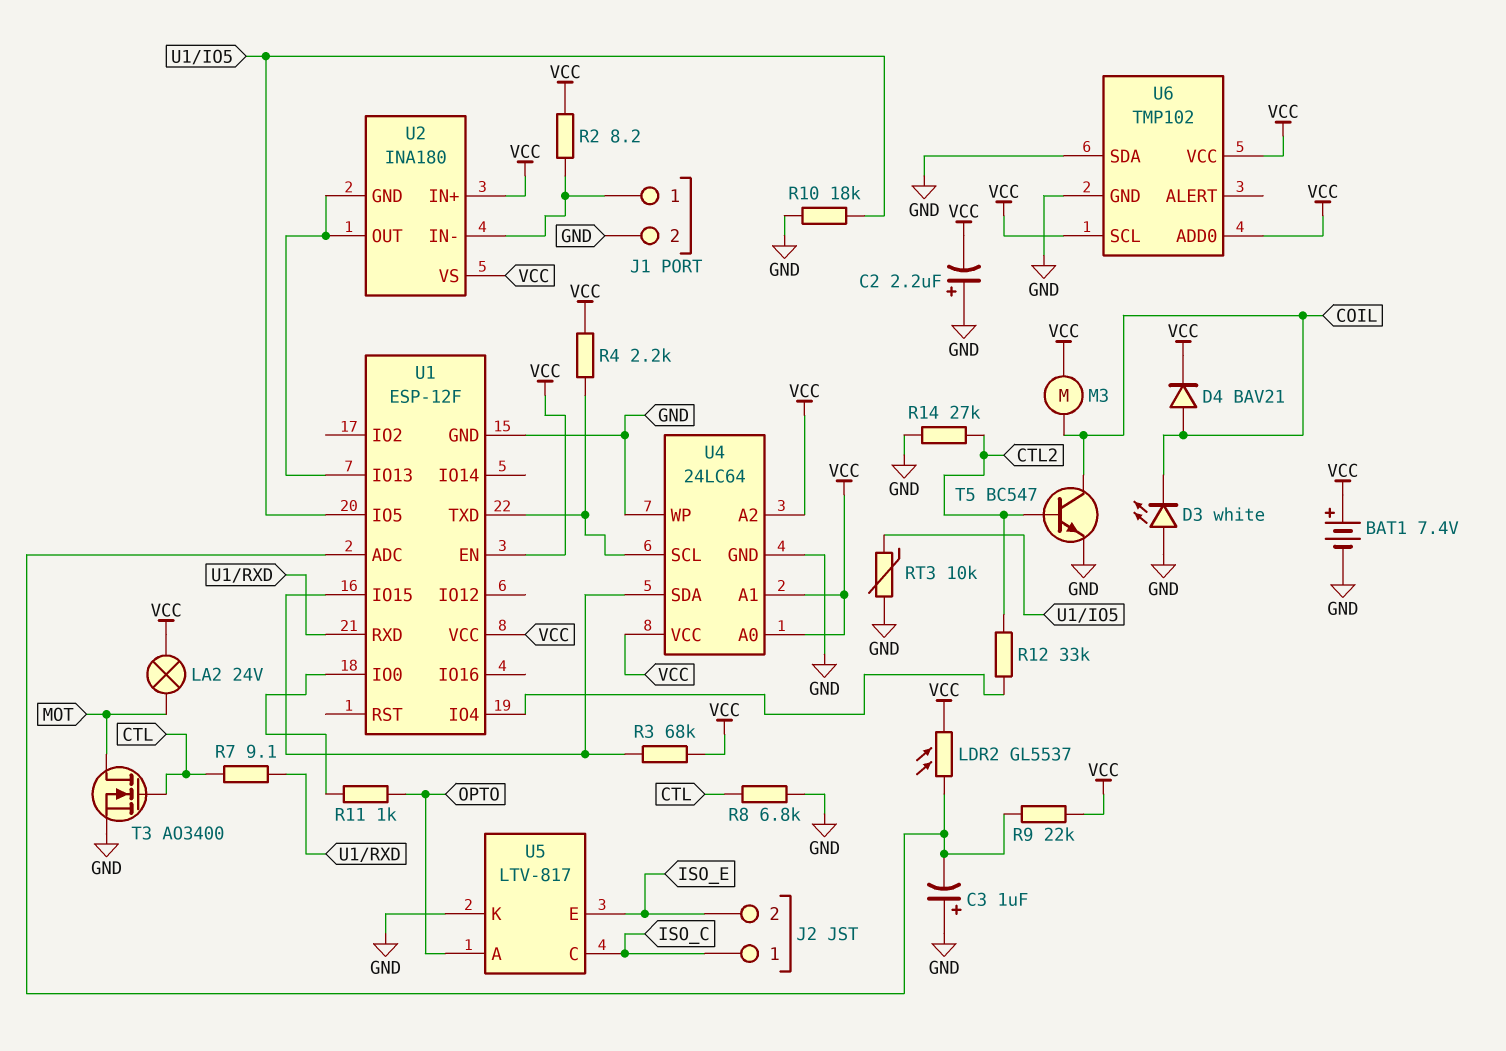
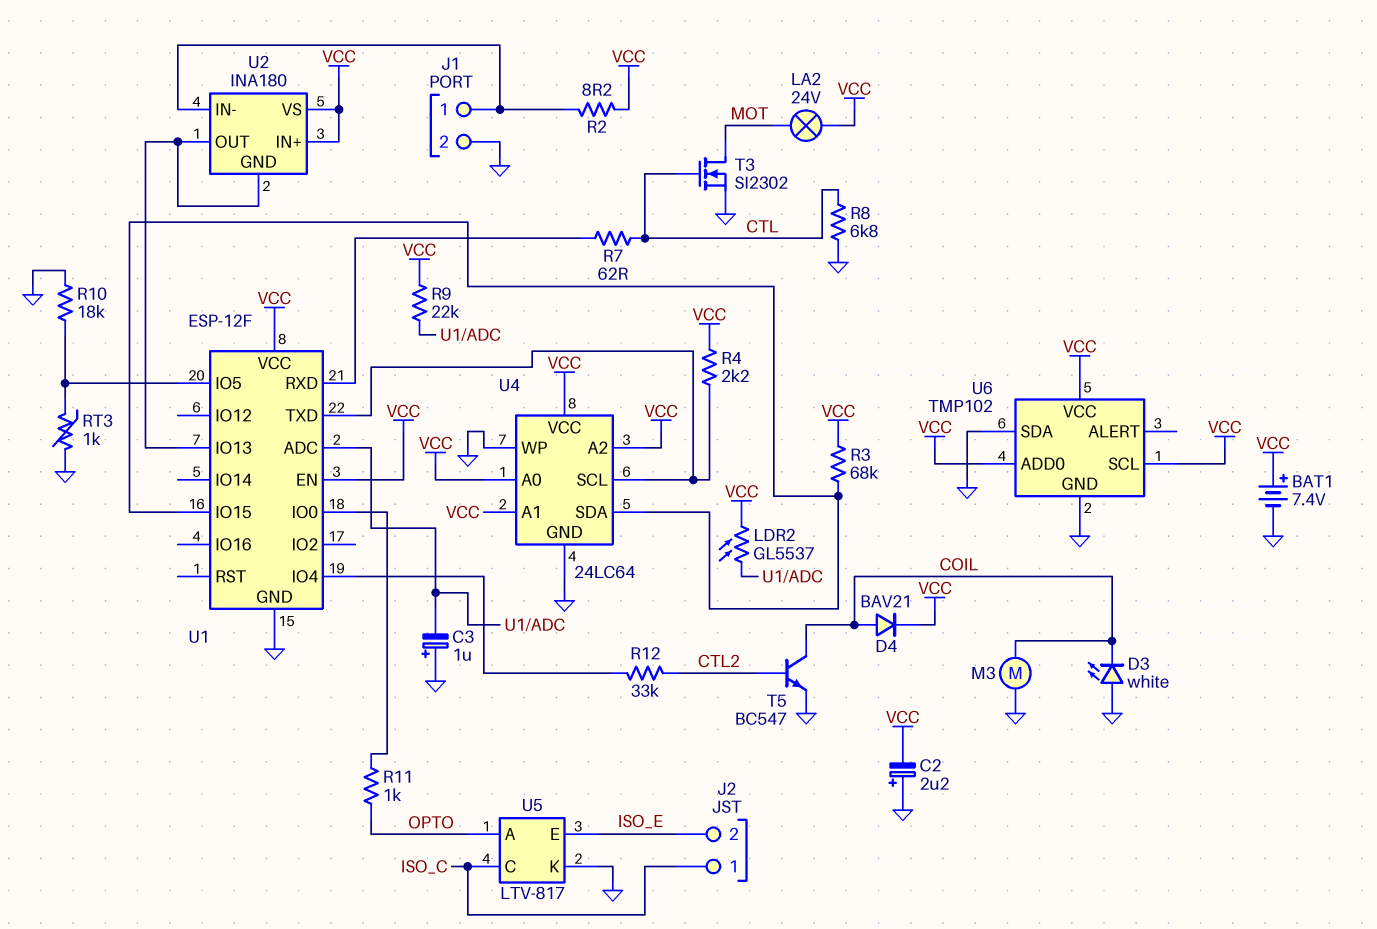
M3: motor (COIL, VCC) -> motor (COIL, GND)
R7: 9.1 (CTL, U1/RXD) -> 62 (CTL, U1/RXD)
R14: 27k (CTL2, GND) -> none
RT3: 10k (GND, U1/IO5) -> 1k (GND, U1/IO5)
T3: NMOS AO3400 (G CTL, D MOT, S GND) -> NMOS SI2302 (G CTL, D MOT, S GND)

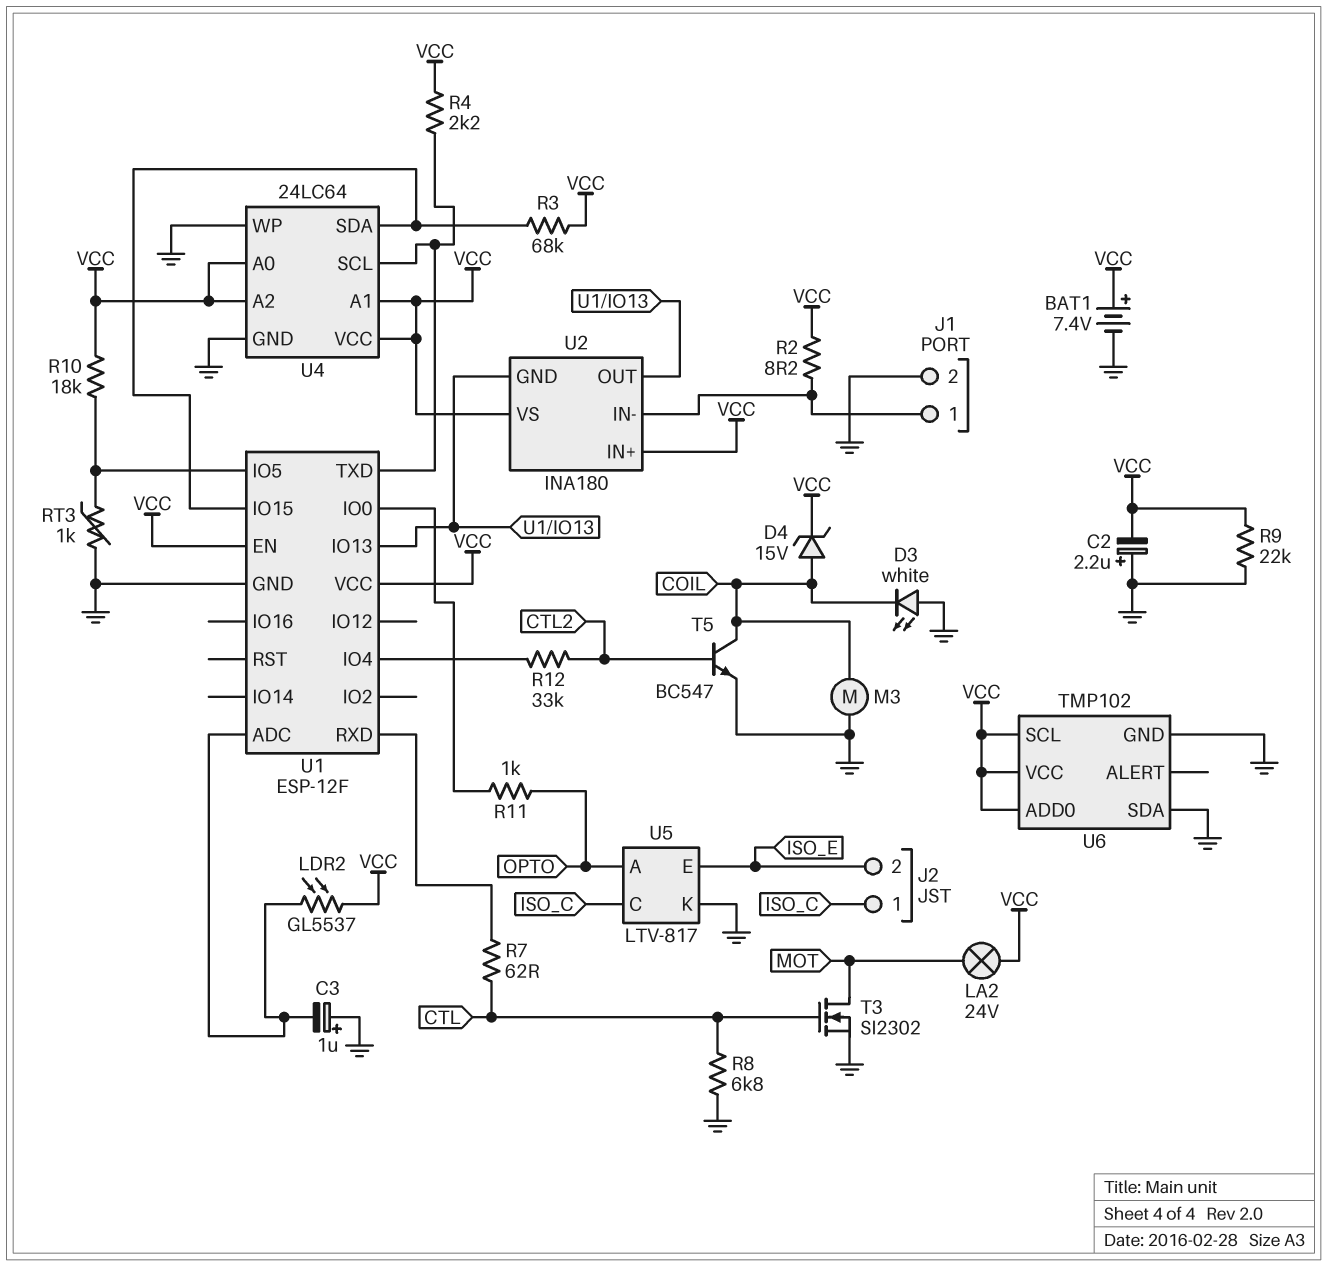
D4: diode BAV21 (A COIL, K VCC) -> zener 15V (A COIL, K VCC)
R9: 22k (U1/ADC, VCC) -> 22k (GND, VCC)
R10: 18k (GND, U1/IO5) -> 18k (U1/IO5, VCC)

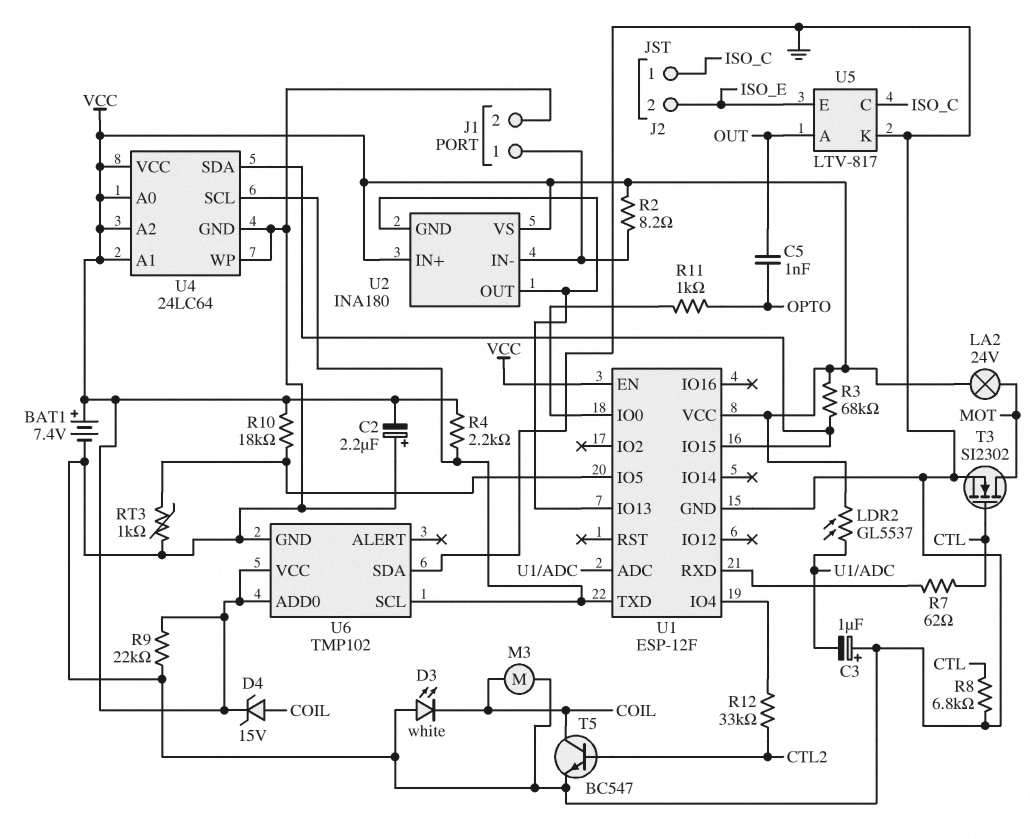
C5: none -> 1nF (OPTO, OUT)
U5 pin A: OPTO -> OUT
U6 pin SCL: VCC -> U1/TXD

